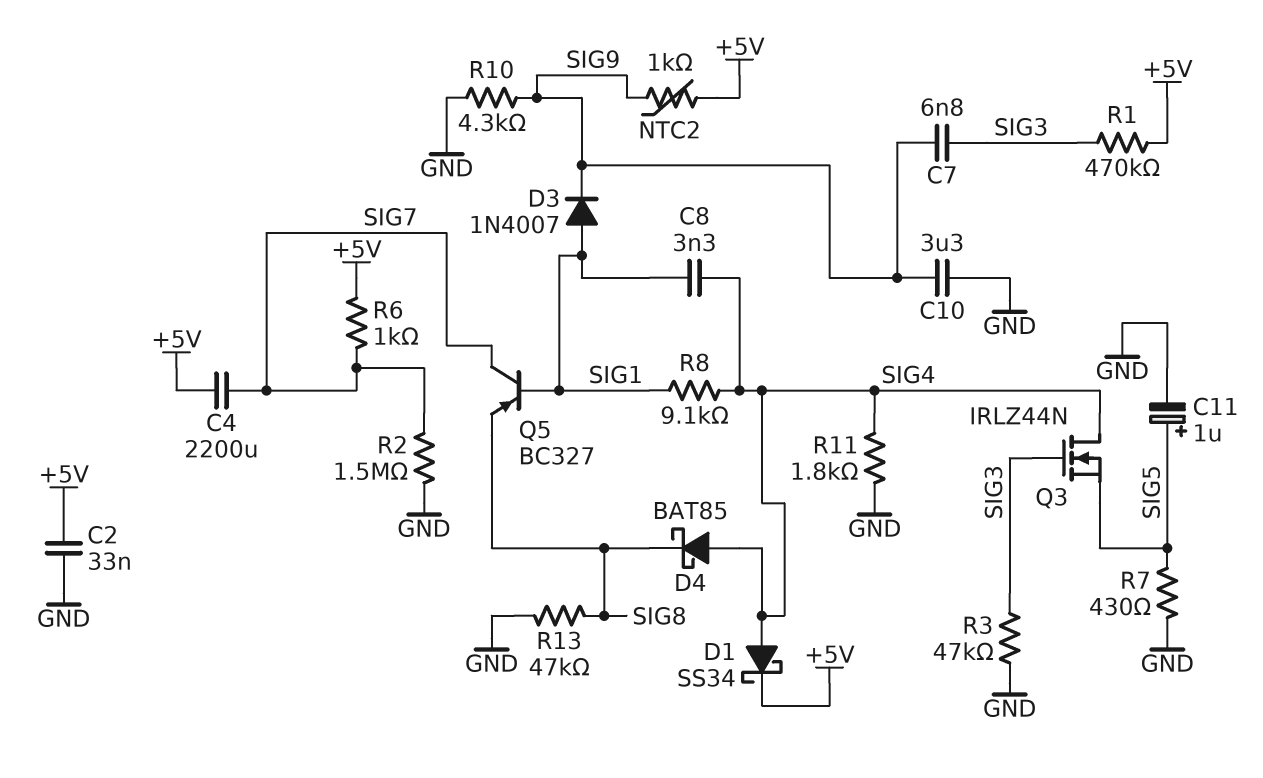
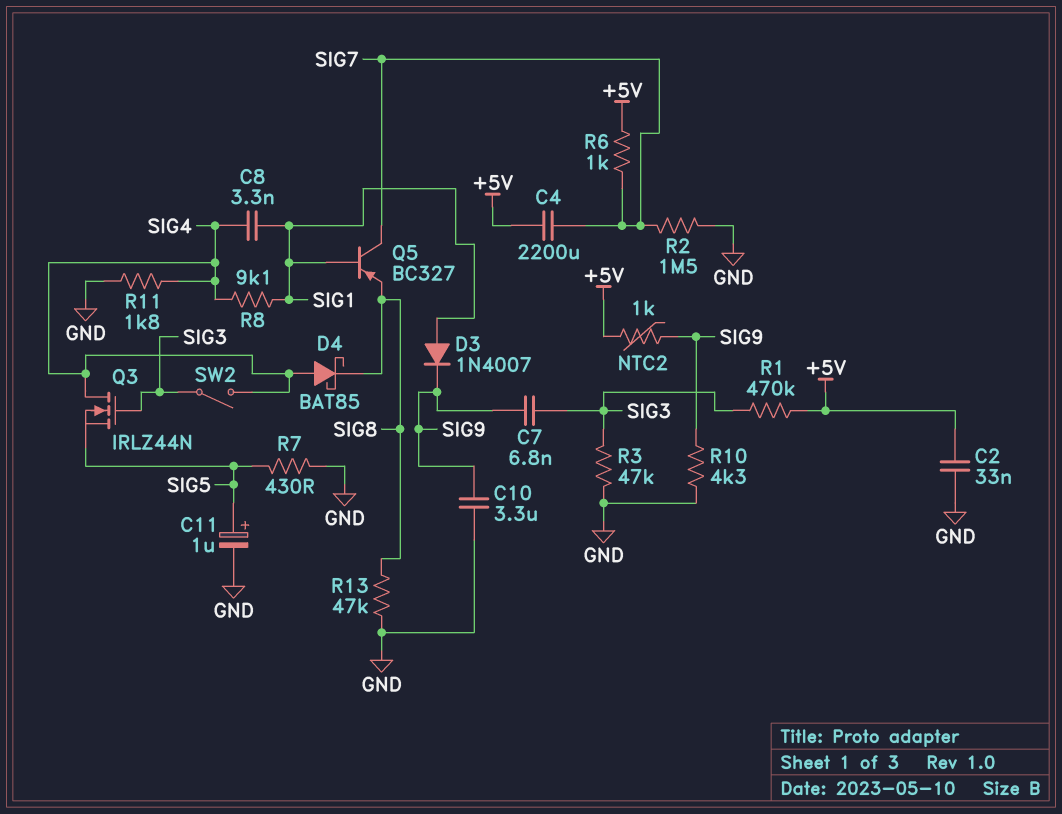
D1: schottky SS34 (A SIG4, K +5V) -> none
SW2: none -> switch (SIG3, SIG4)

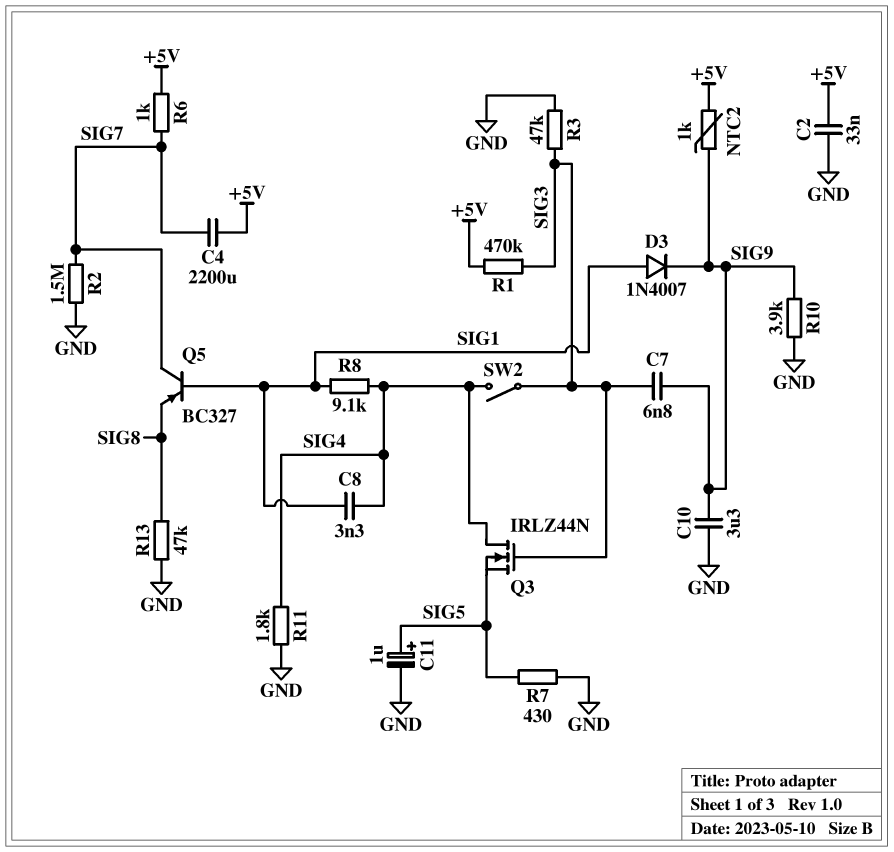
D4: schottky BAT85 (A SIG4, K SIG8) -> none
R10: 4.3k (GND, SIG9) -> 3.9k (GND, SIG9)

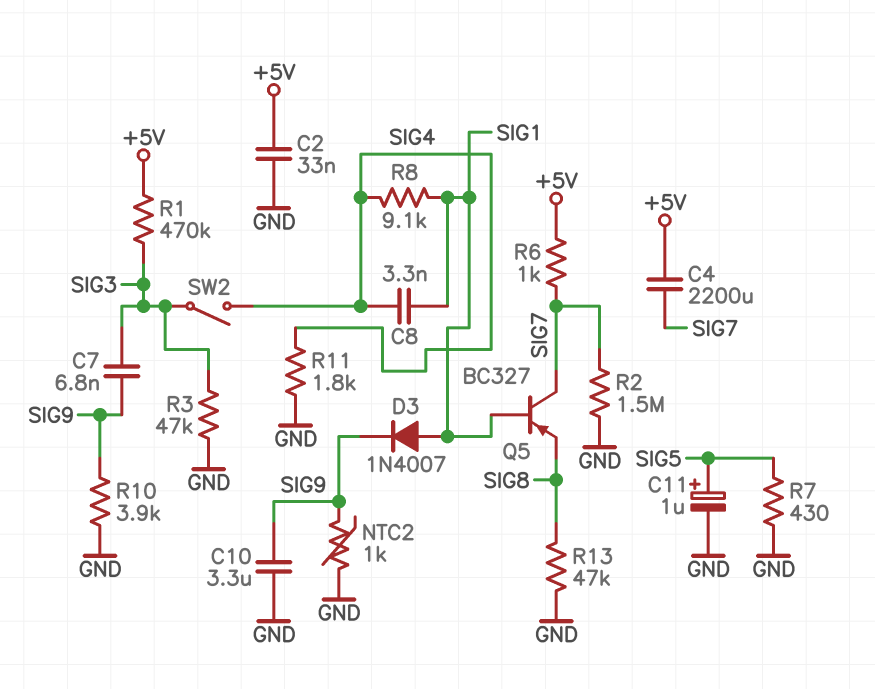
NTC2: 1k (+5V, SIG9) -> 1k (GND, SIG9)
Q3: NMOS IRLZ44N (G SIG3, D SIG4, S SIG5) -> none

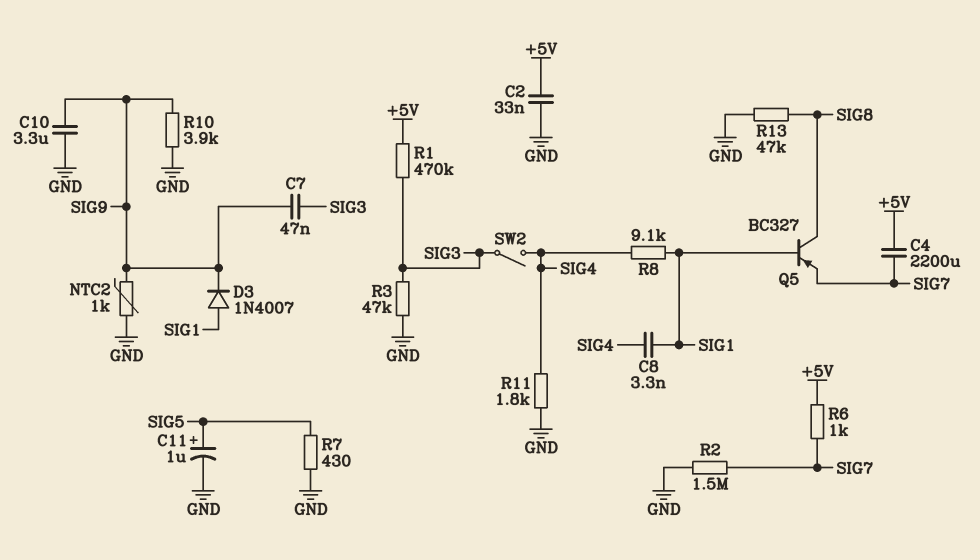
C7: 6.8nF (SIG3, SIG9) -> 47nF (SIG3, SIG9)
Q5: PNP BC327 (B SIG1, C SIG7, E SIG8) -> PNP BC327 (B SIG1, C SIG8, E SIG7)

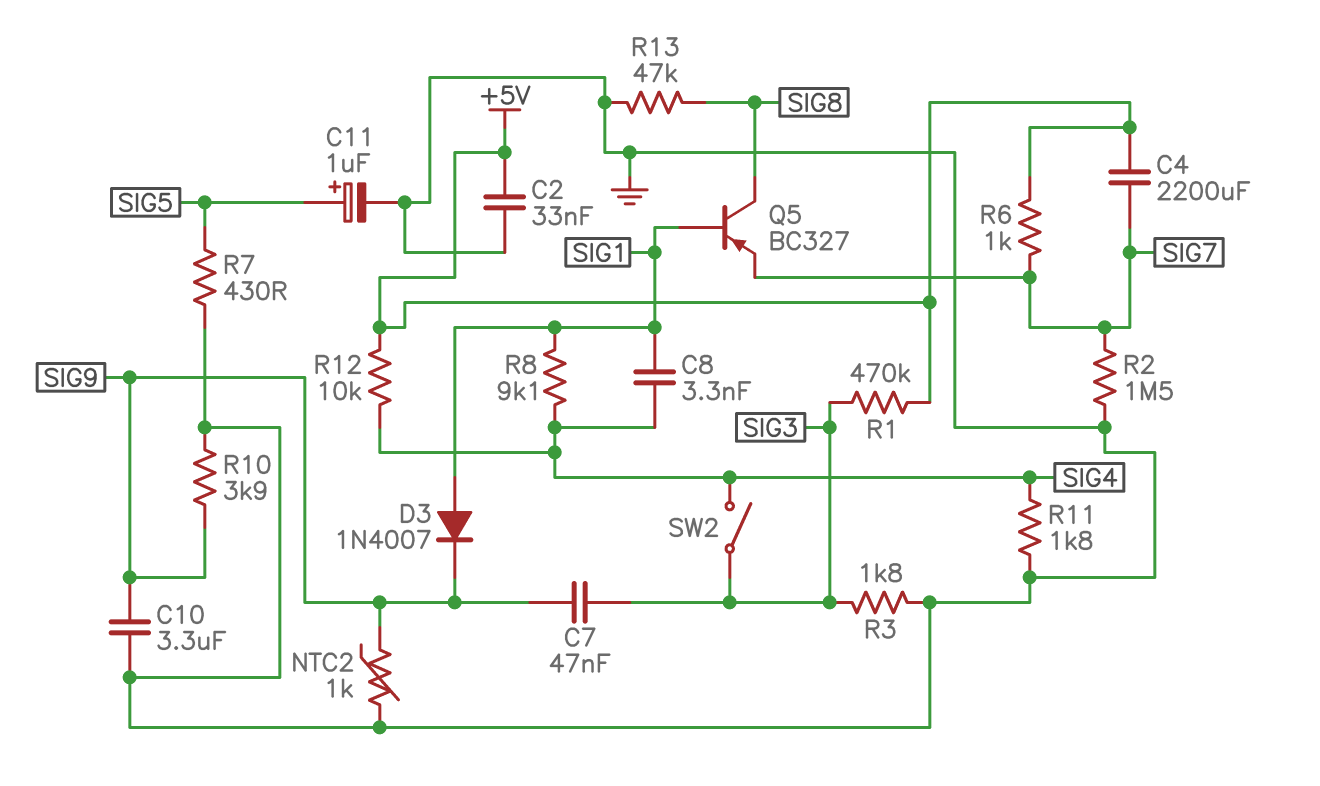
R3: 47k (GND, SIG3) -> 1.8k (GND, SIG3)
R12: none -> 10k (+5V, SIG4)

